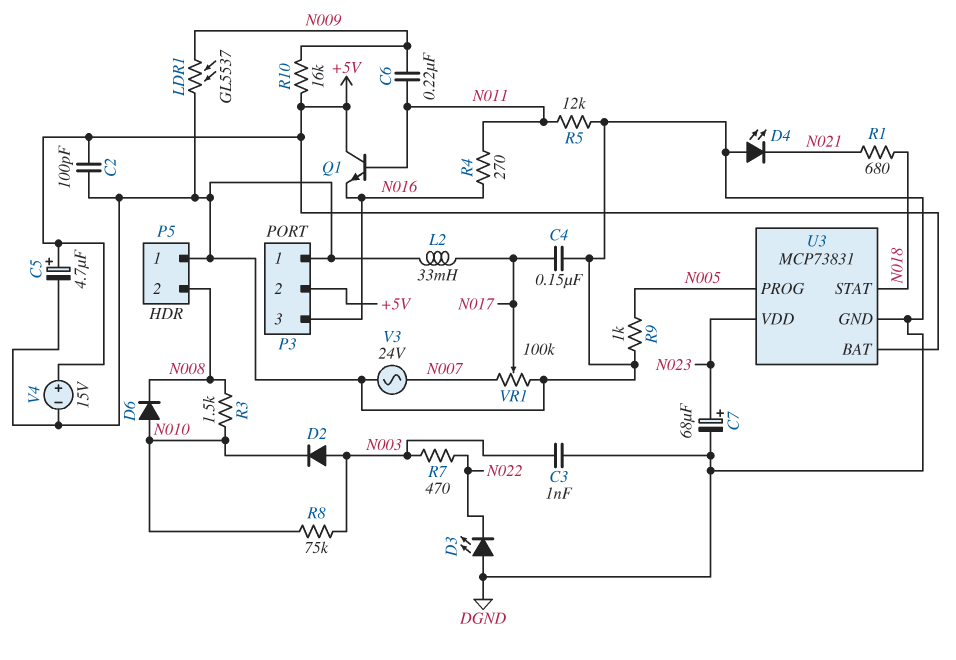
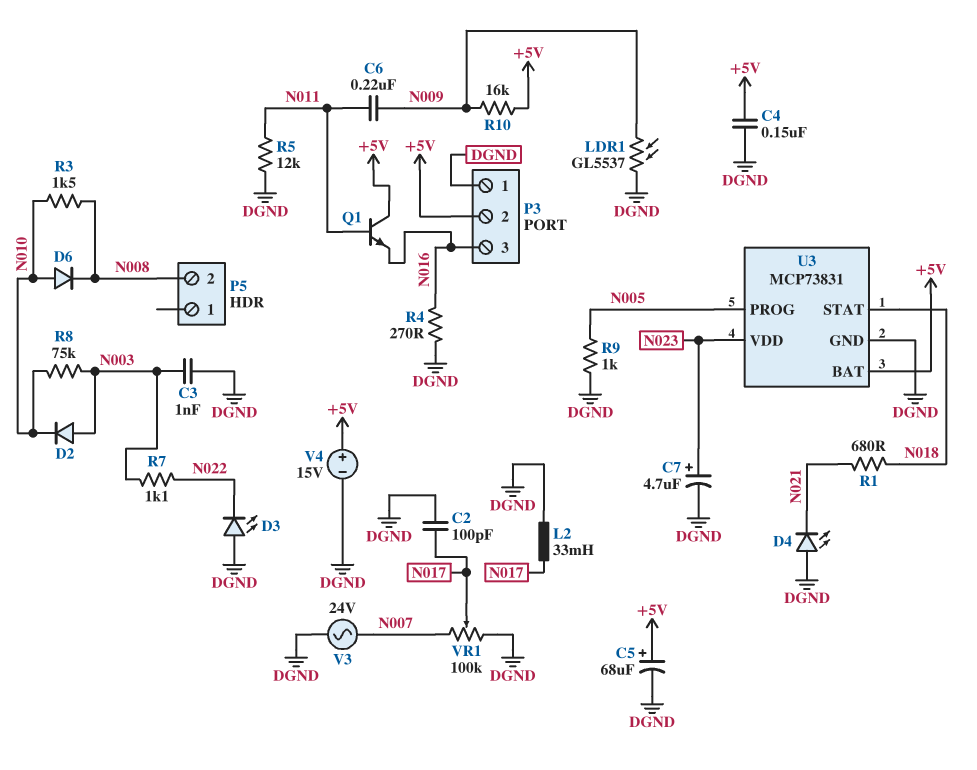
C2: 100pF (+5V, DGND) -> 100pF (DGND, N017)
C4: 150nF (DGND, N017) -> 150nF (+5V, DGND)
C5: 4.7uF (plus +5V, minus DGND) -> 68uF (plus +5V, minus DGND)
C7: 68uF (plus N023, minus DGND) -> 4.7uF (plus N023, minus DGND)
P5 pin 1: DGND -> none
R4: 270 (N011, N016) -> 270 (DGND, N016)
R7: 470 (N003, N022) -> 1.1k (N003, N022)

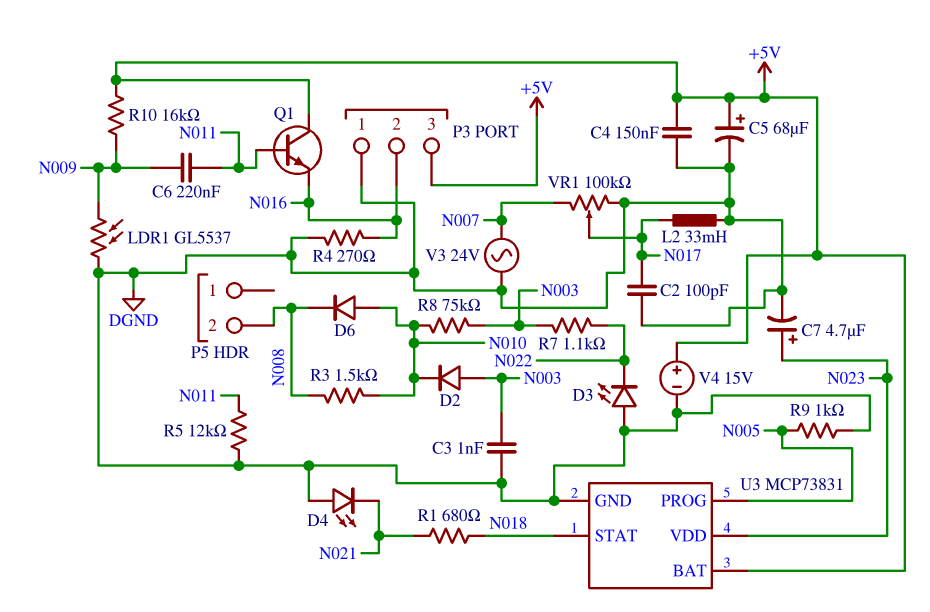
P3 pin 2: +5V -> N016
P3 pin 3: N016 -> +5V

